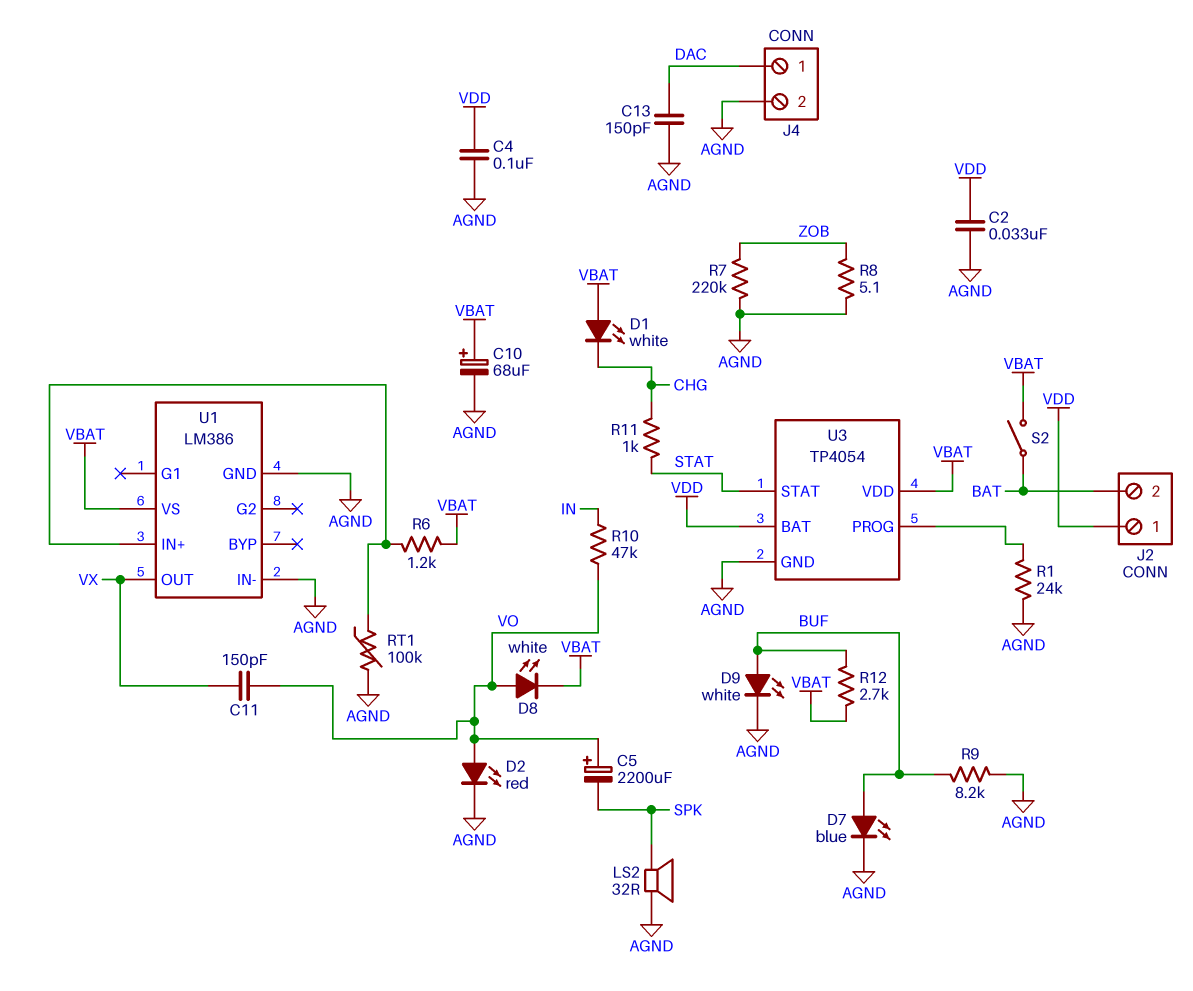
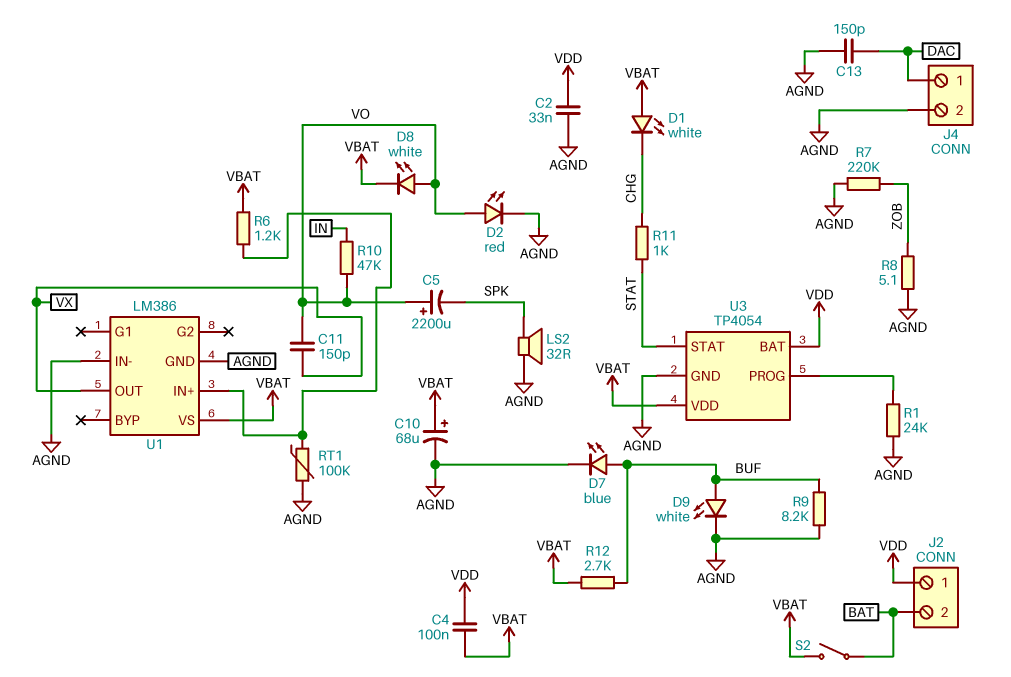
C4: 100nF (AGND, VDD) -> 100nF (VBAT, VDD)

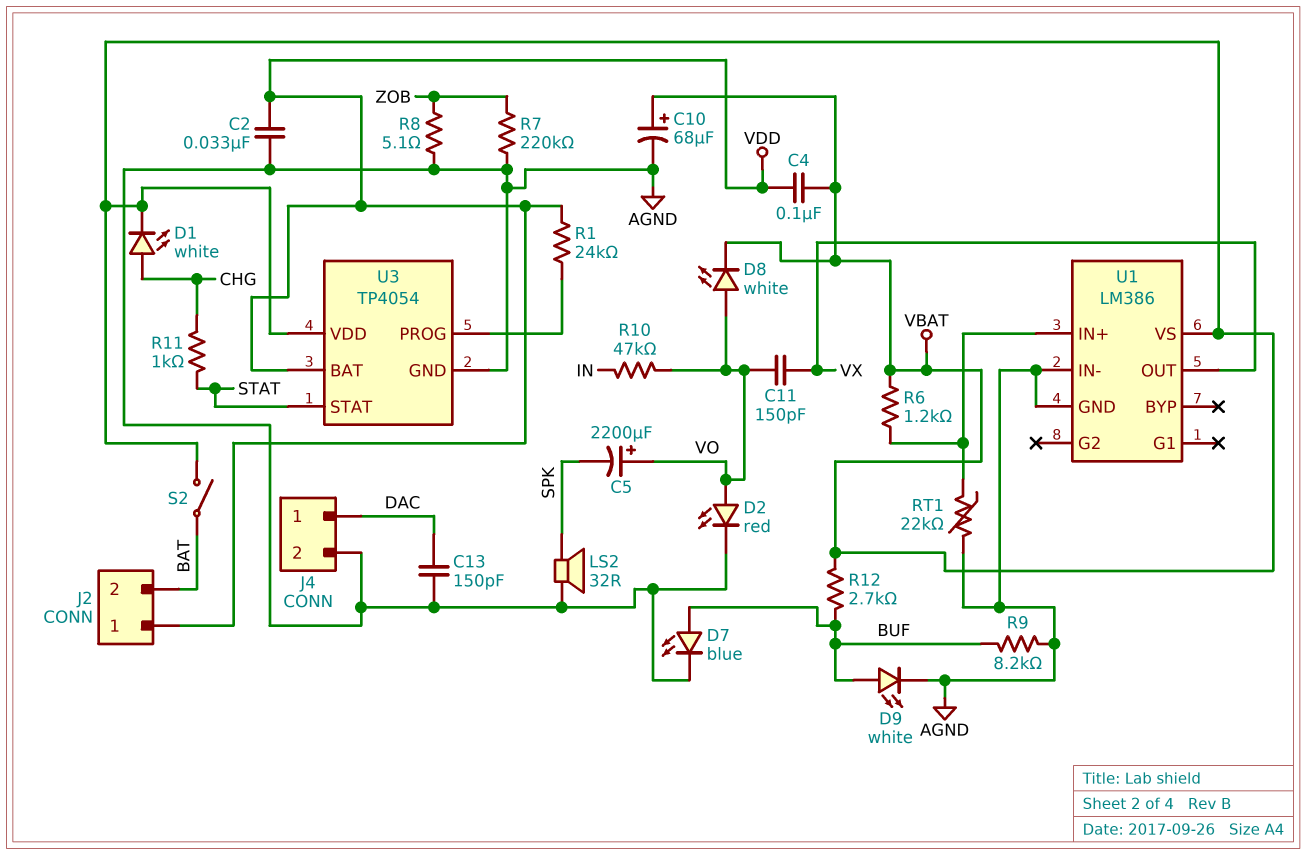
D1: LED white (A VBAT, K CHG) -> LED white (A CHG, K VBAT)
R1: 24k (AGND, U3/PROG) -> 24k (U3/PROG, VDD)
RT1: 100k (AGND, U1/IN+) -> 22k (AGND, U1/IN+)

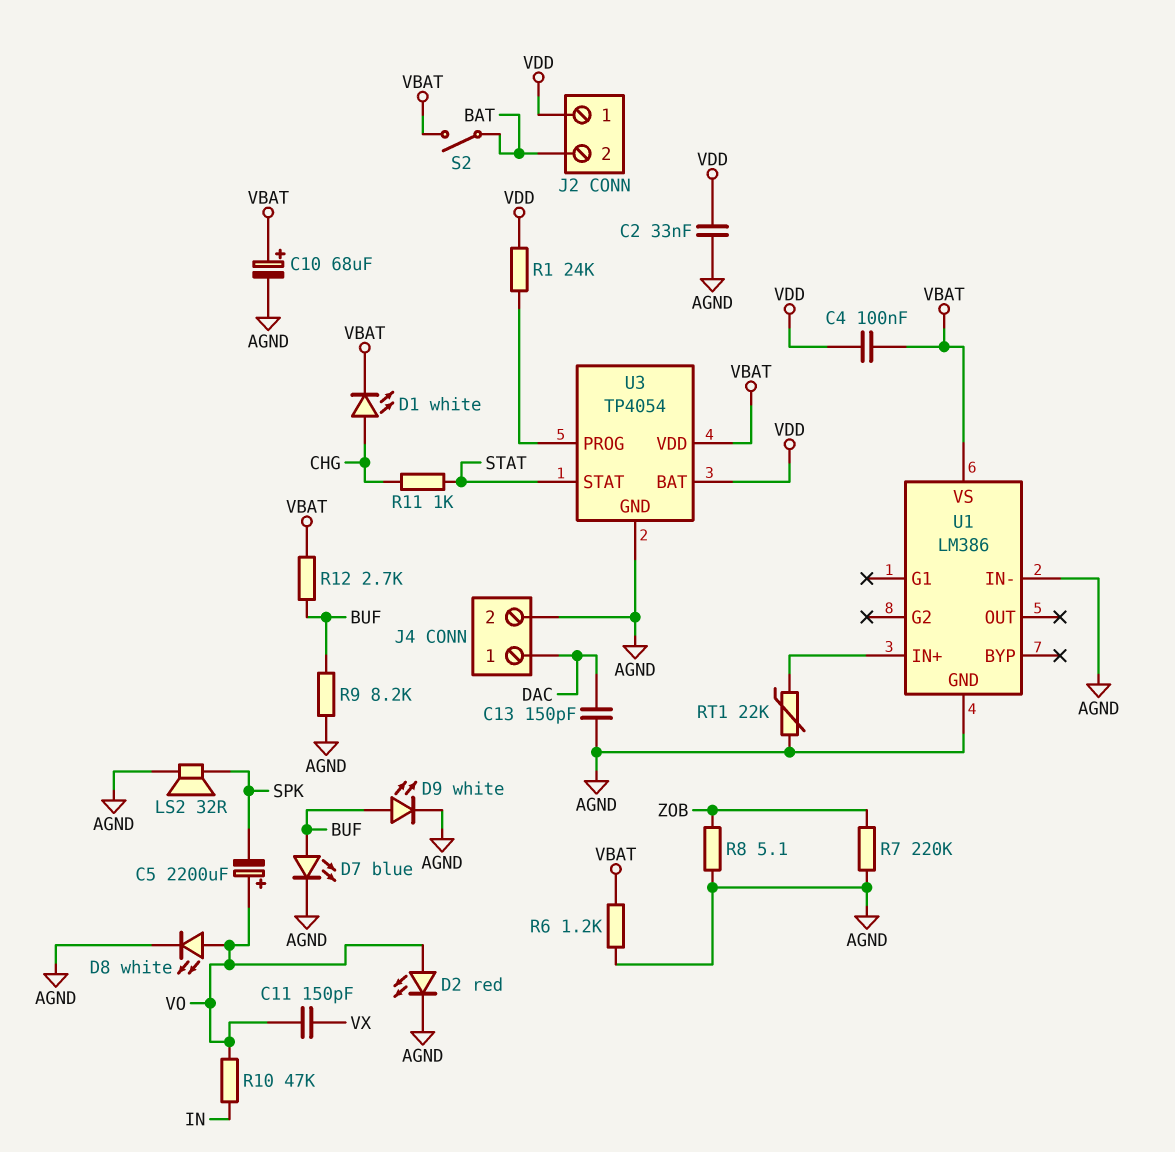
D8: LED white (A VO, K VBAT) -> LED white (A VO, K AGND)
R6: 1.2k (U1/IN+, VBAT) -> 1.2k (AGND, VBAT)
U1 pin OUT: VX -> none

